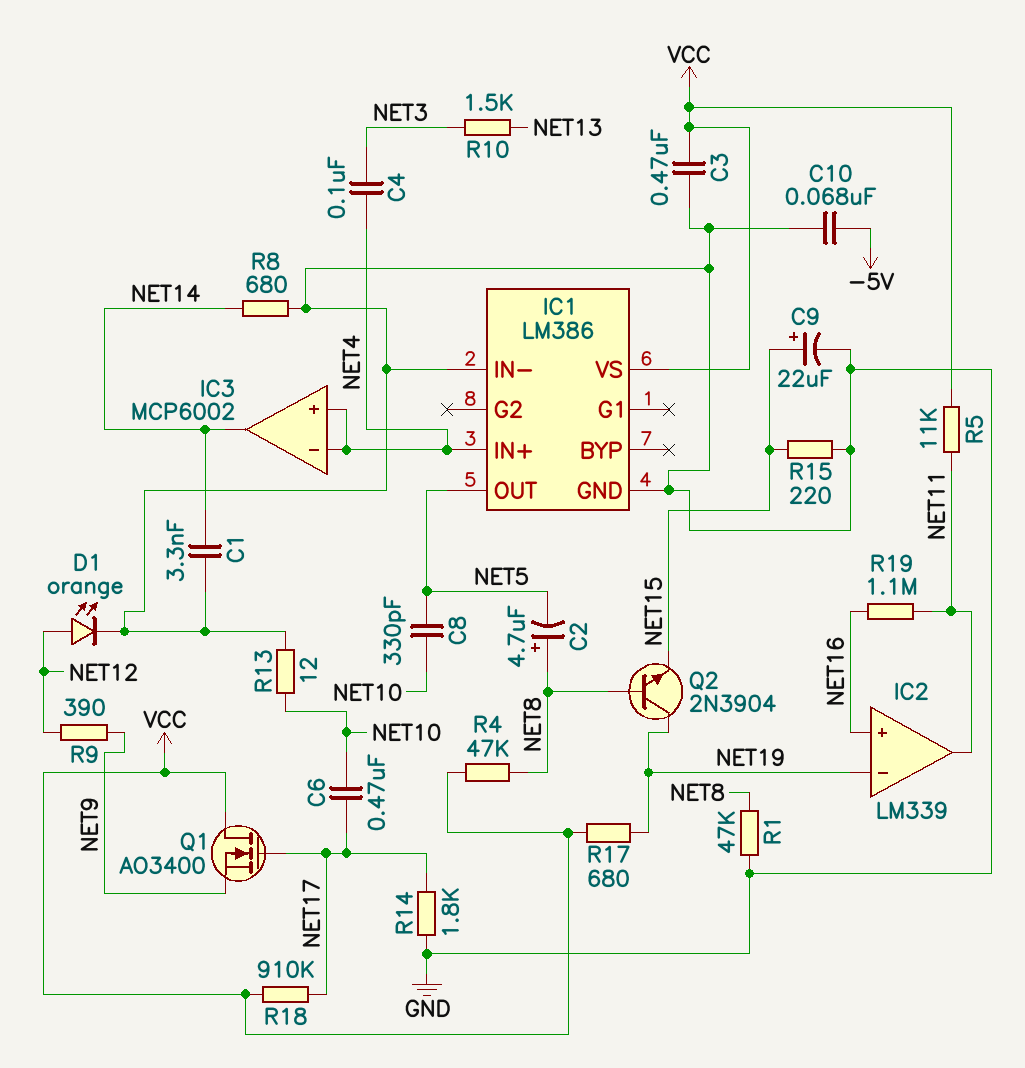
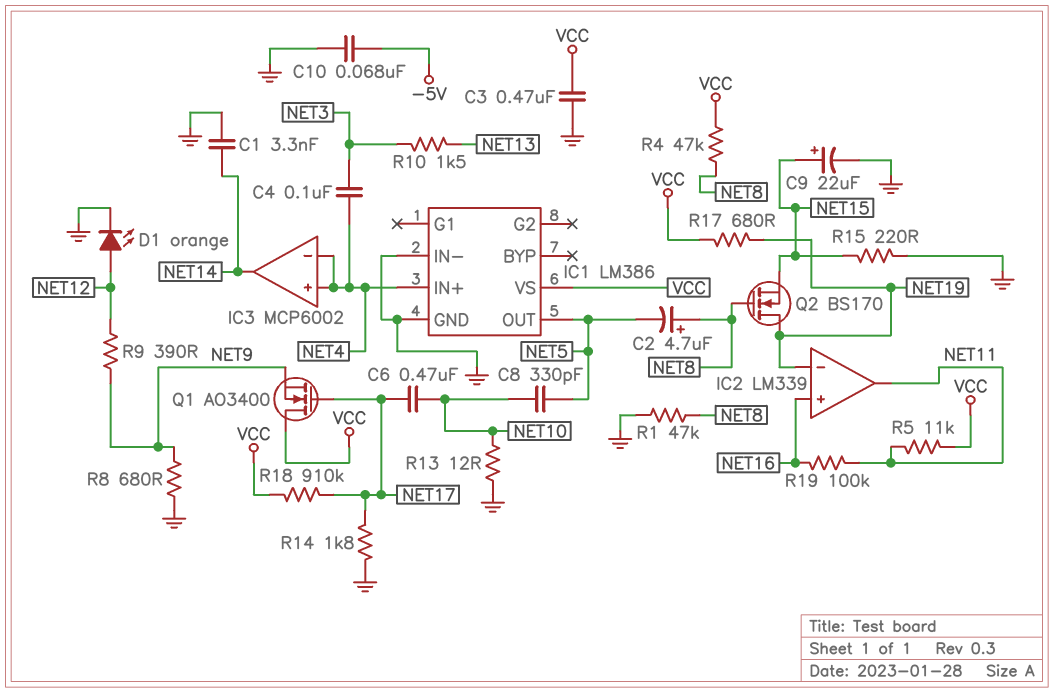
Q2: NPN 2N3904 (B NET8, C NET19, E NET15) -> NMOS BS170 (G NET8, D NET19, S NET15)
R8: 680 (GND, NET14) -> 680 (GND, NET9)
R19: 1.1M (NET11, NET16) -> 100k (NET11, NET16)

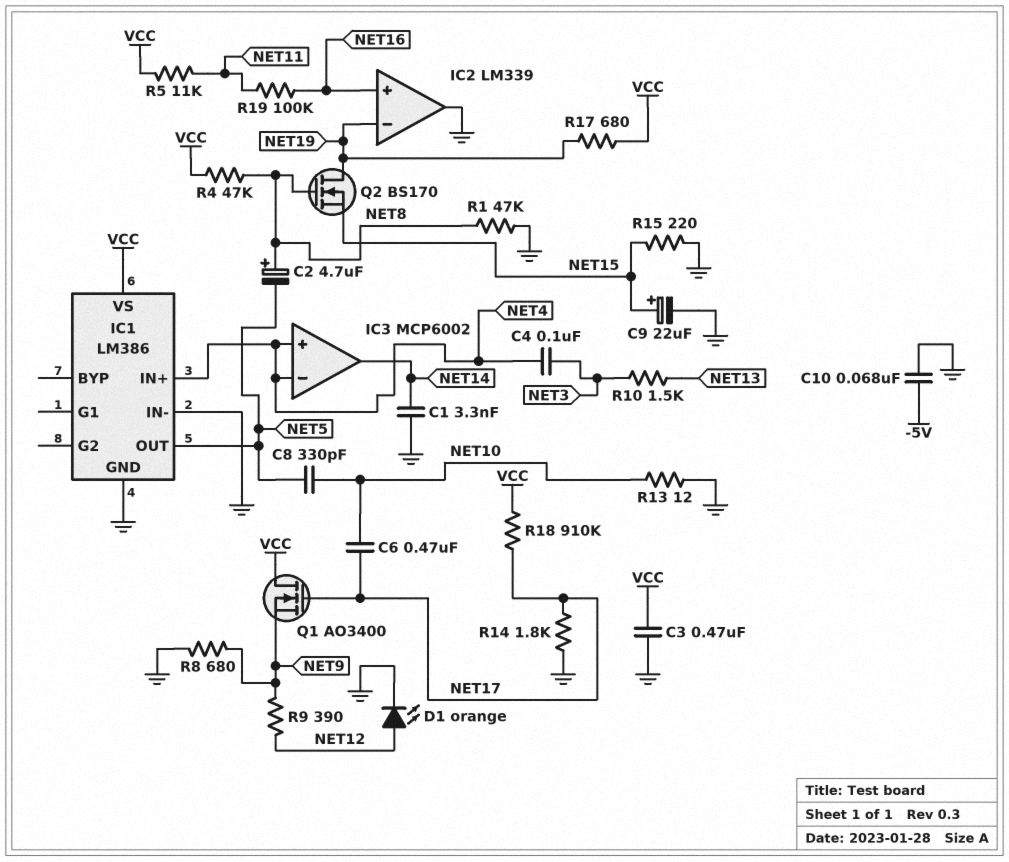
IC2 pin out: NET11 -> GND

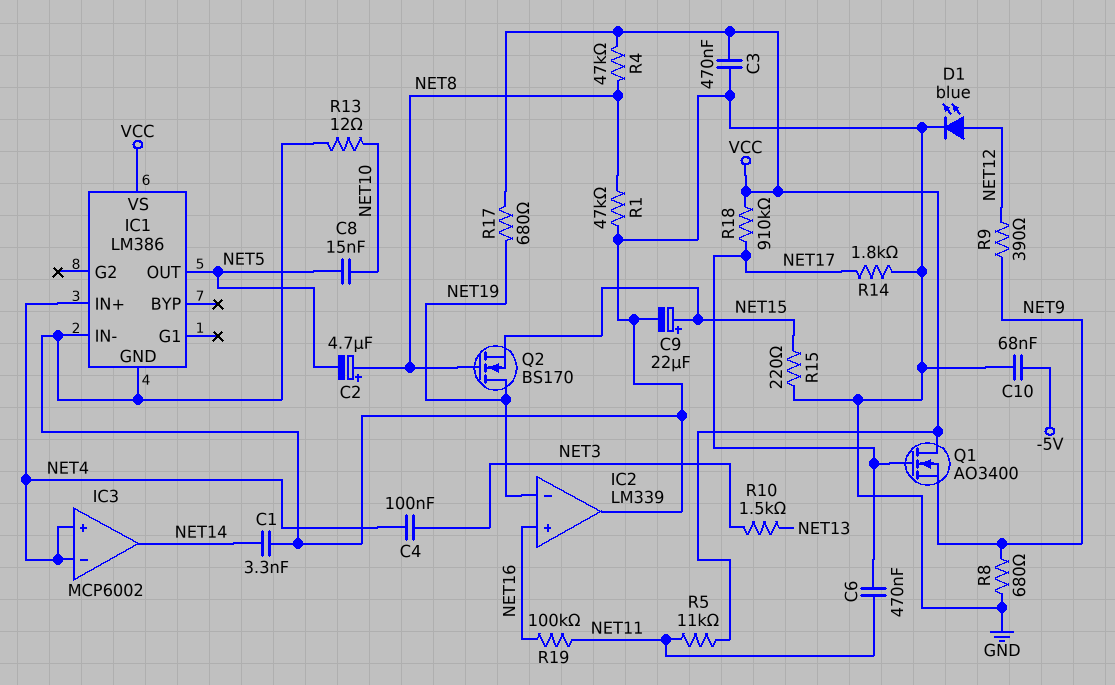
C6: 470nF (NET10, NET17) -> 470nF (NET11, NET17)
C8: 330pF (NET5, NET10) -> 15nF (NET5, NET10)
D1: LED orange (A NET12, K GND) -> LED blue (A NET12, K GND)

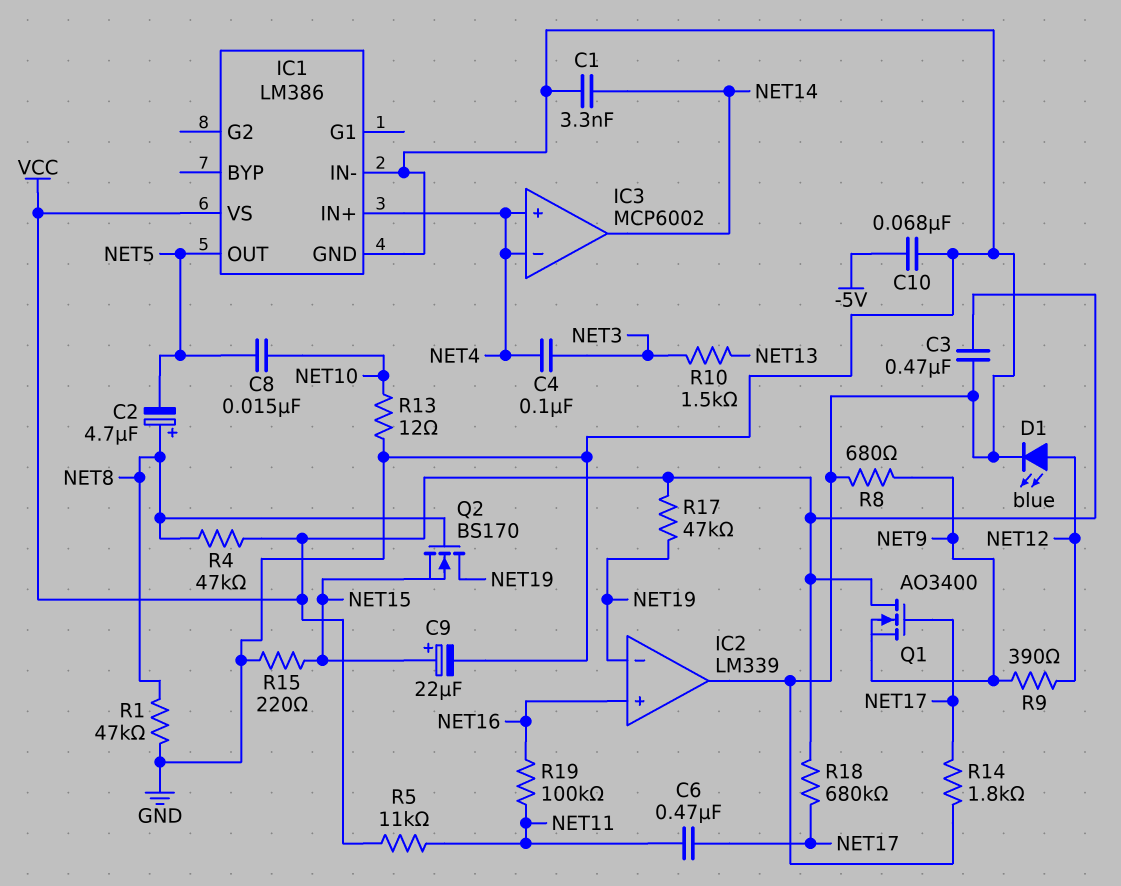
R17: 680 (NET19, VCC) -> 47k (NET19, VCC)
R18: 910k (NET17, VCC) -> 680k (NET17, VCC)

